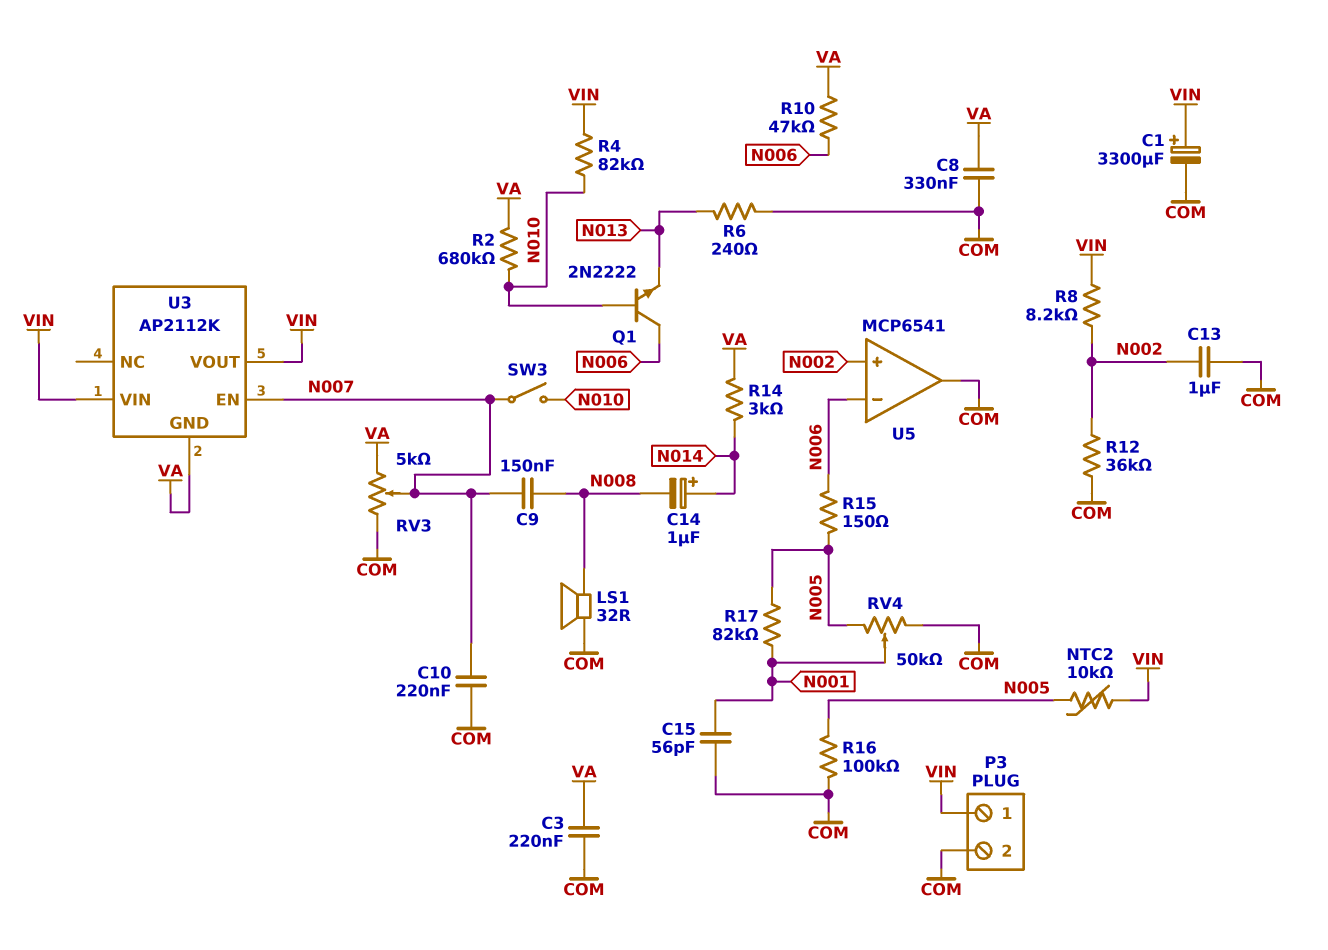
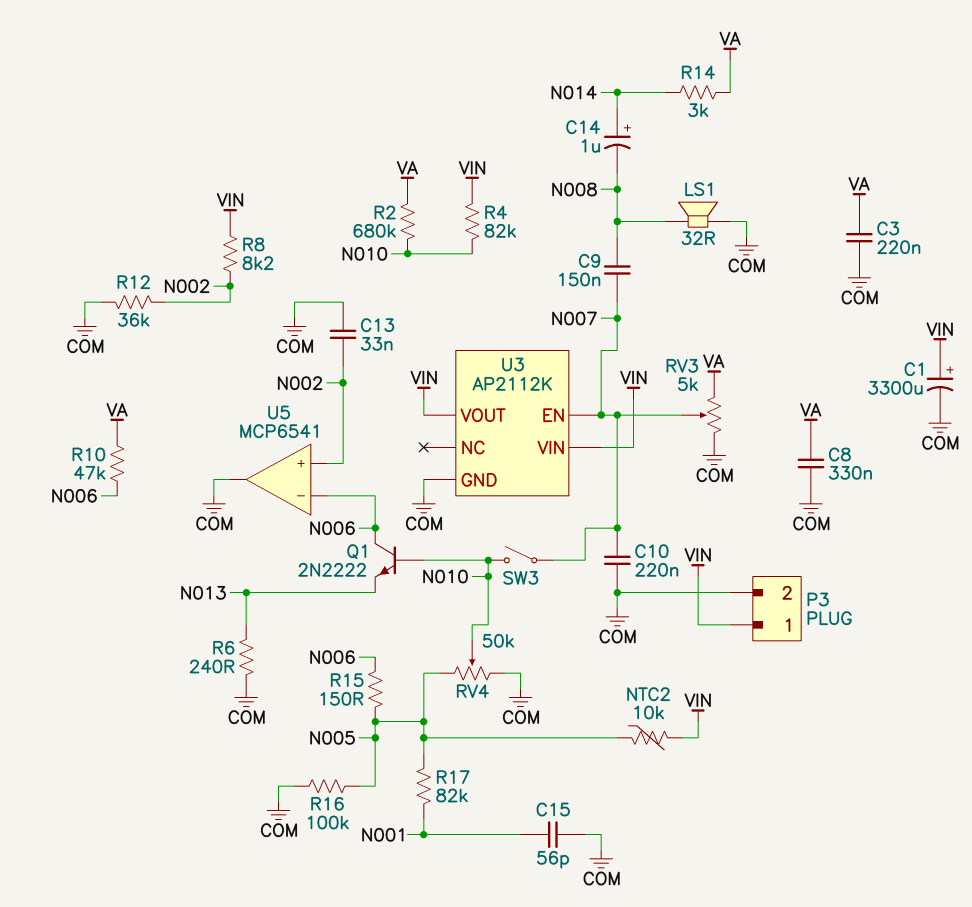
C13: 1uF (COM, N002) -> 33nF (COM, N002)
RV4: 50k (COM, N005, wiper N001) -> 50k (COM, N005, wiper N010)
U3 pin GND: VA -> COM

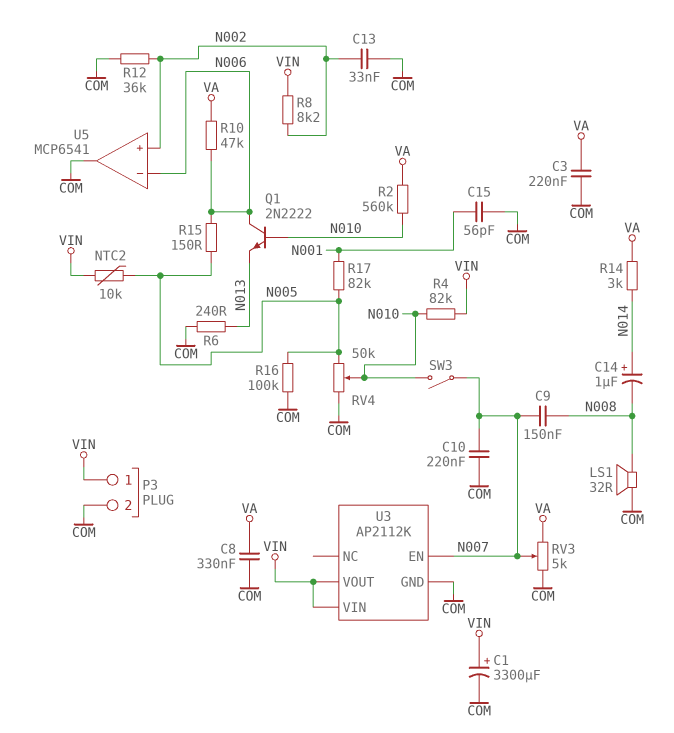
R2: 680k (N010, VA) -> 560k (N010, VA)

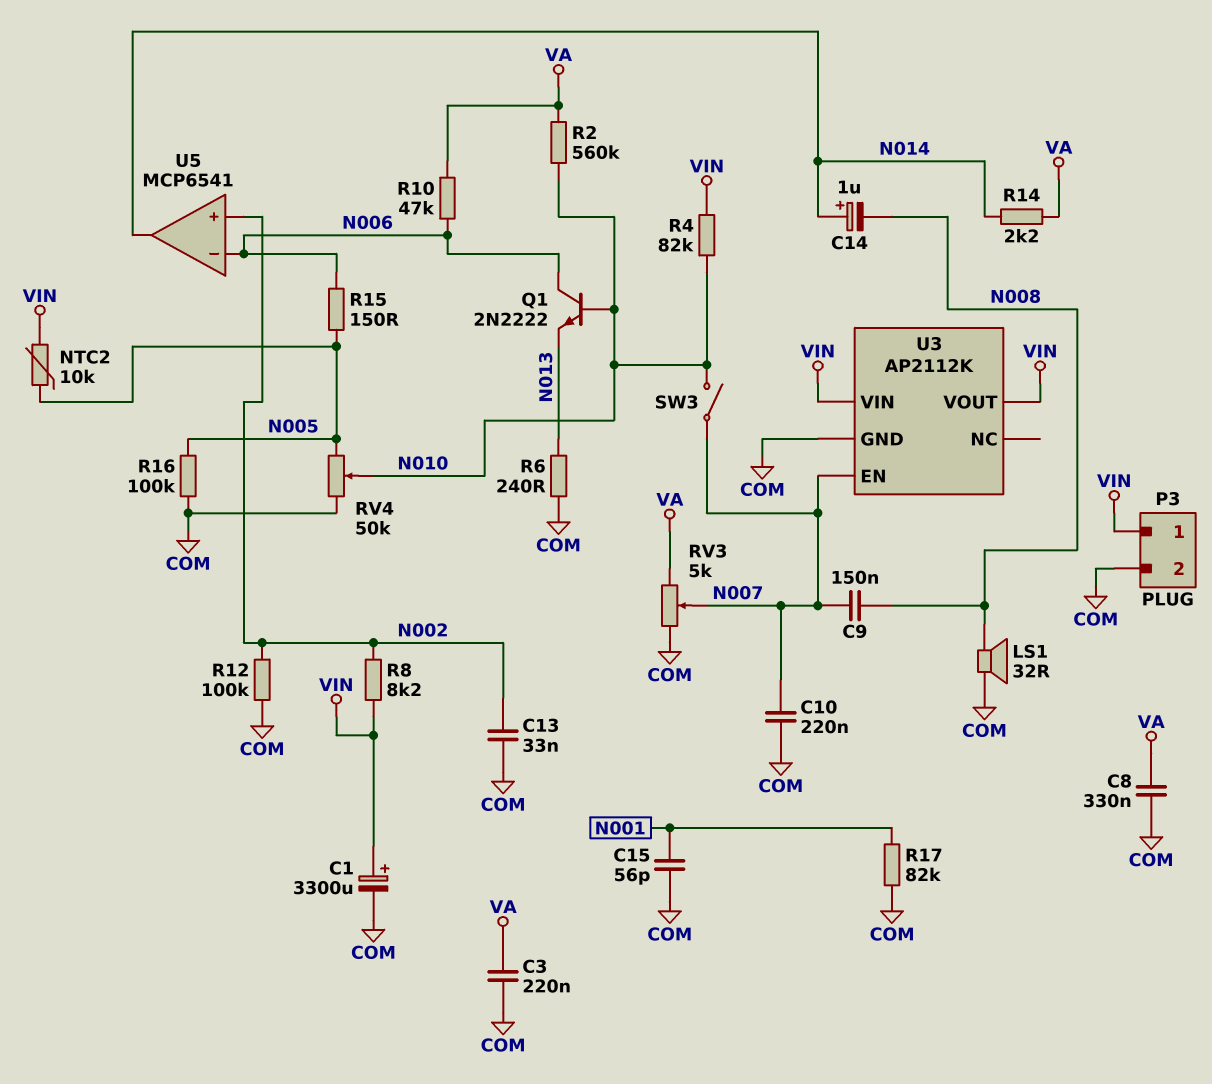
R12: 36k (COM, N002) -> 100k (COM, N002)
R14: 3k (N014, VA) -> 2.2k (N014, VA)
R17: 82k (N001, N005) -> 82k (COM, N001)
U5 pin out: COM -> N014

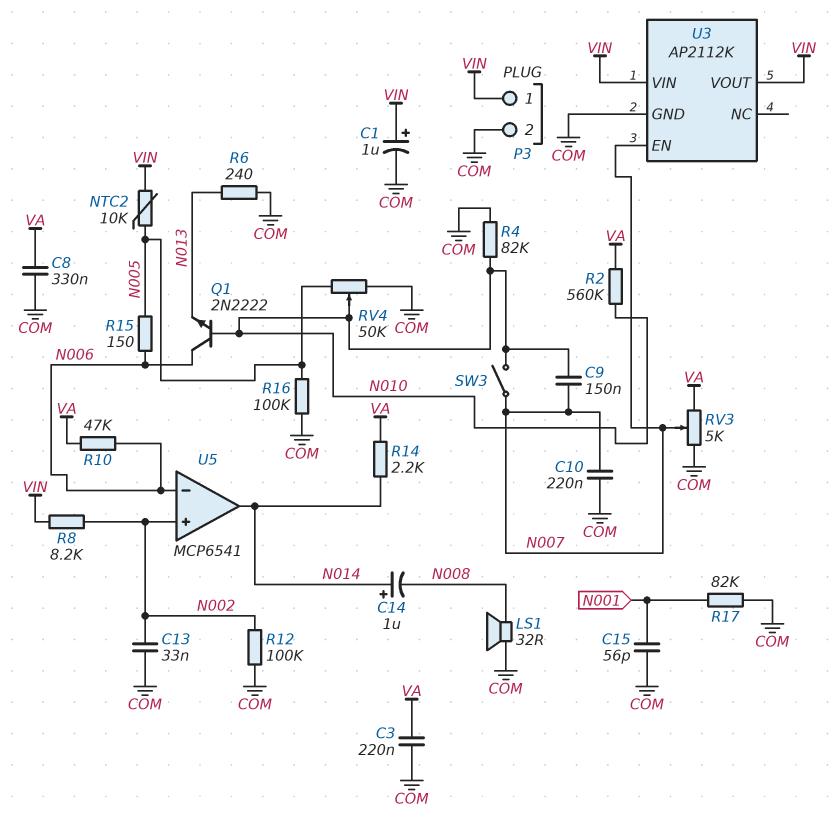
C1: 3300uF (plus VIN, minus COM) -> 1uF (plus VIN, minus COM)
C9: 150nF (N007, N008) -> 150nF (N007, N010)
R4: 82k (N010, VIN) -> 82k (COM, N010)

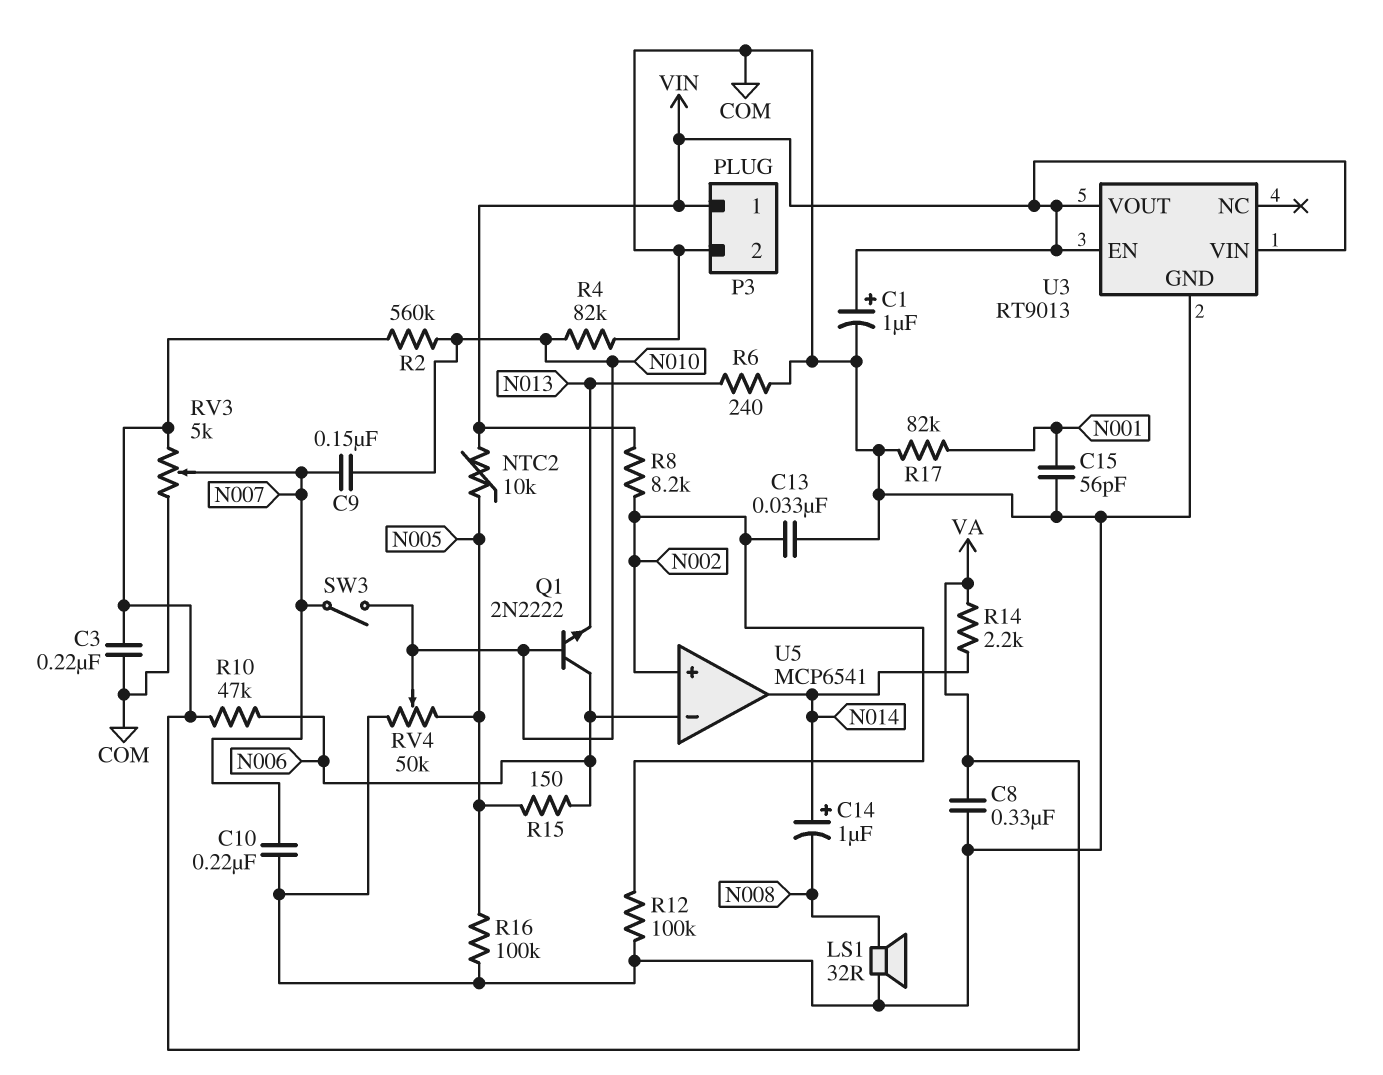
U3: AP2112K -> RT9013
U3 pin EN: N007 -> VIN

